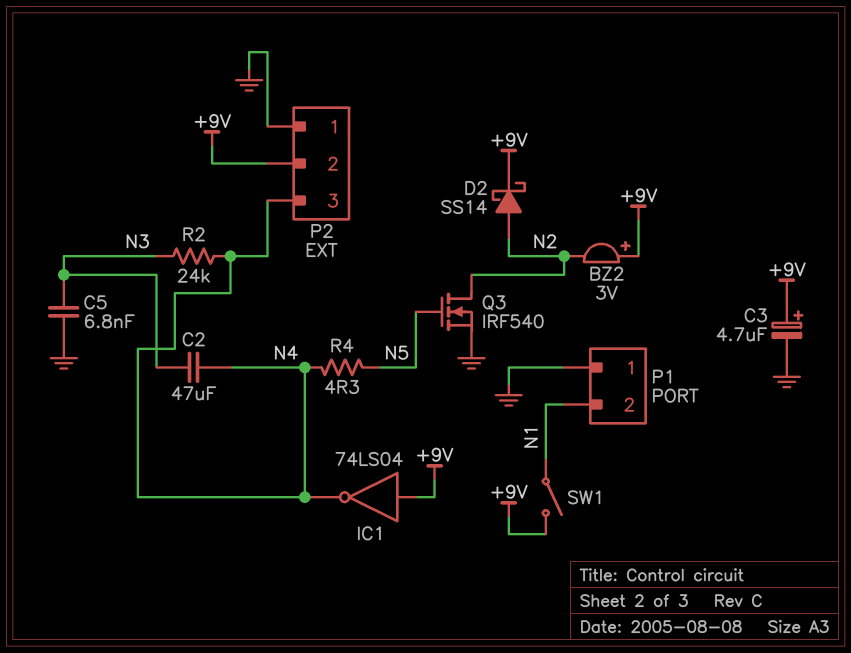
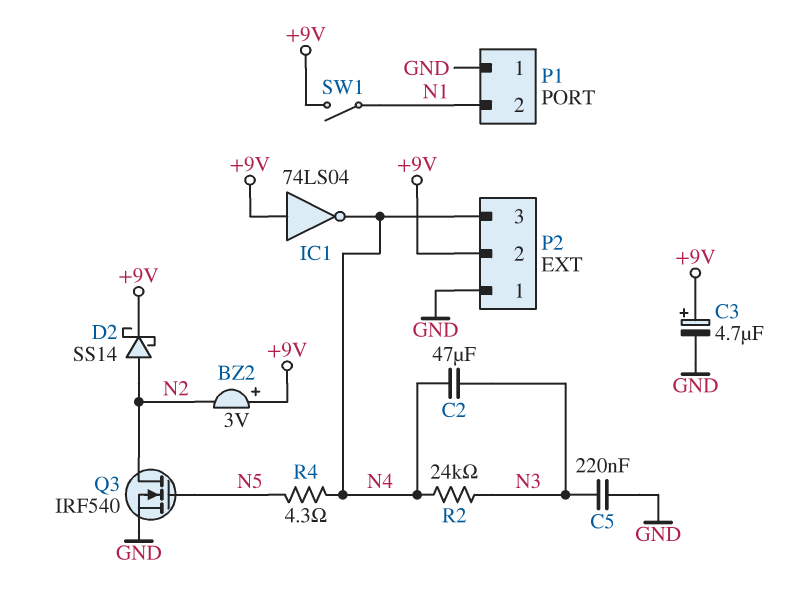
C5: 6.8nF (GND, N3) -> 220nF (GND, N3)

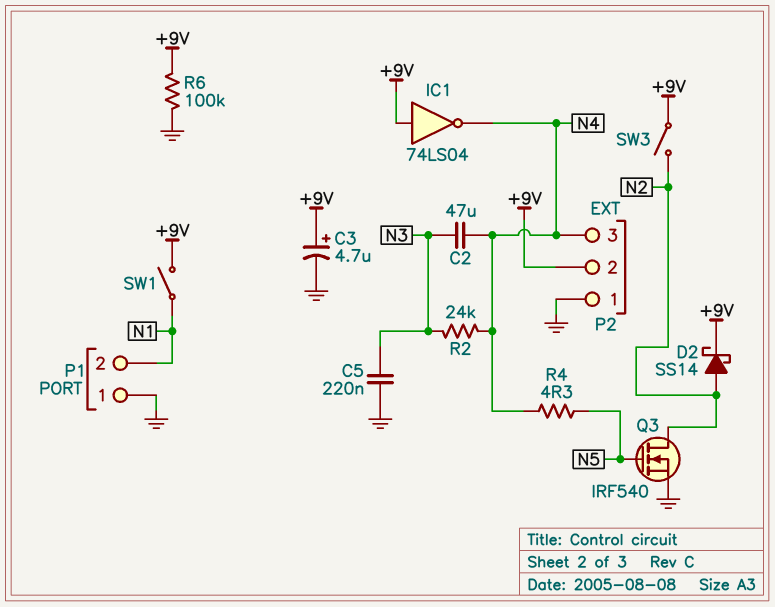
BZ2: buzzer 3V (plus +9V, minus N2) -> none
R6: none -> 100k (+9V, GND)
SW3: none -> switch (+9V, N2)

